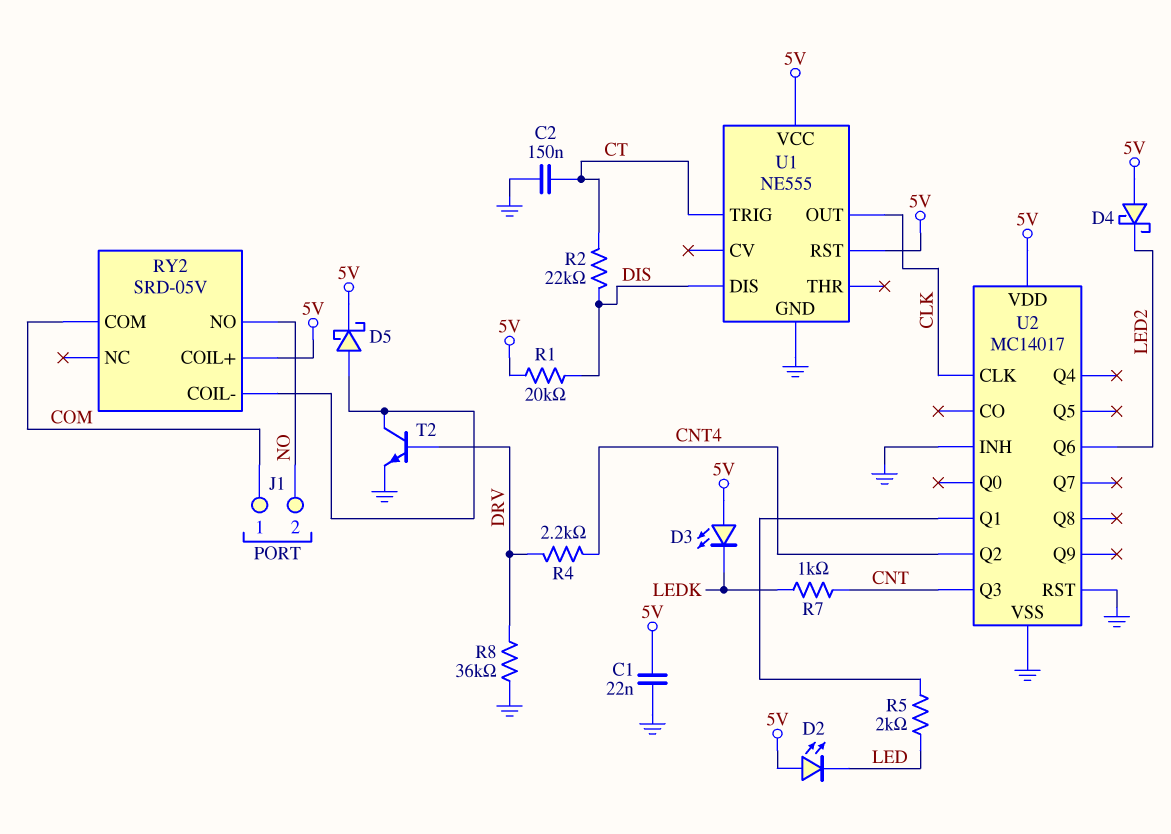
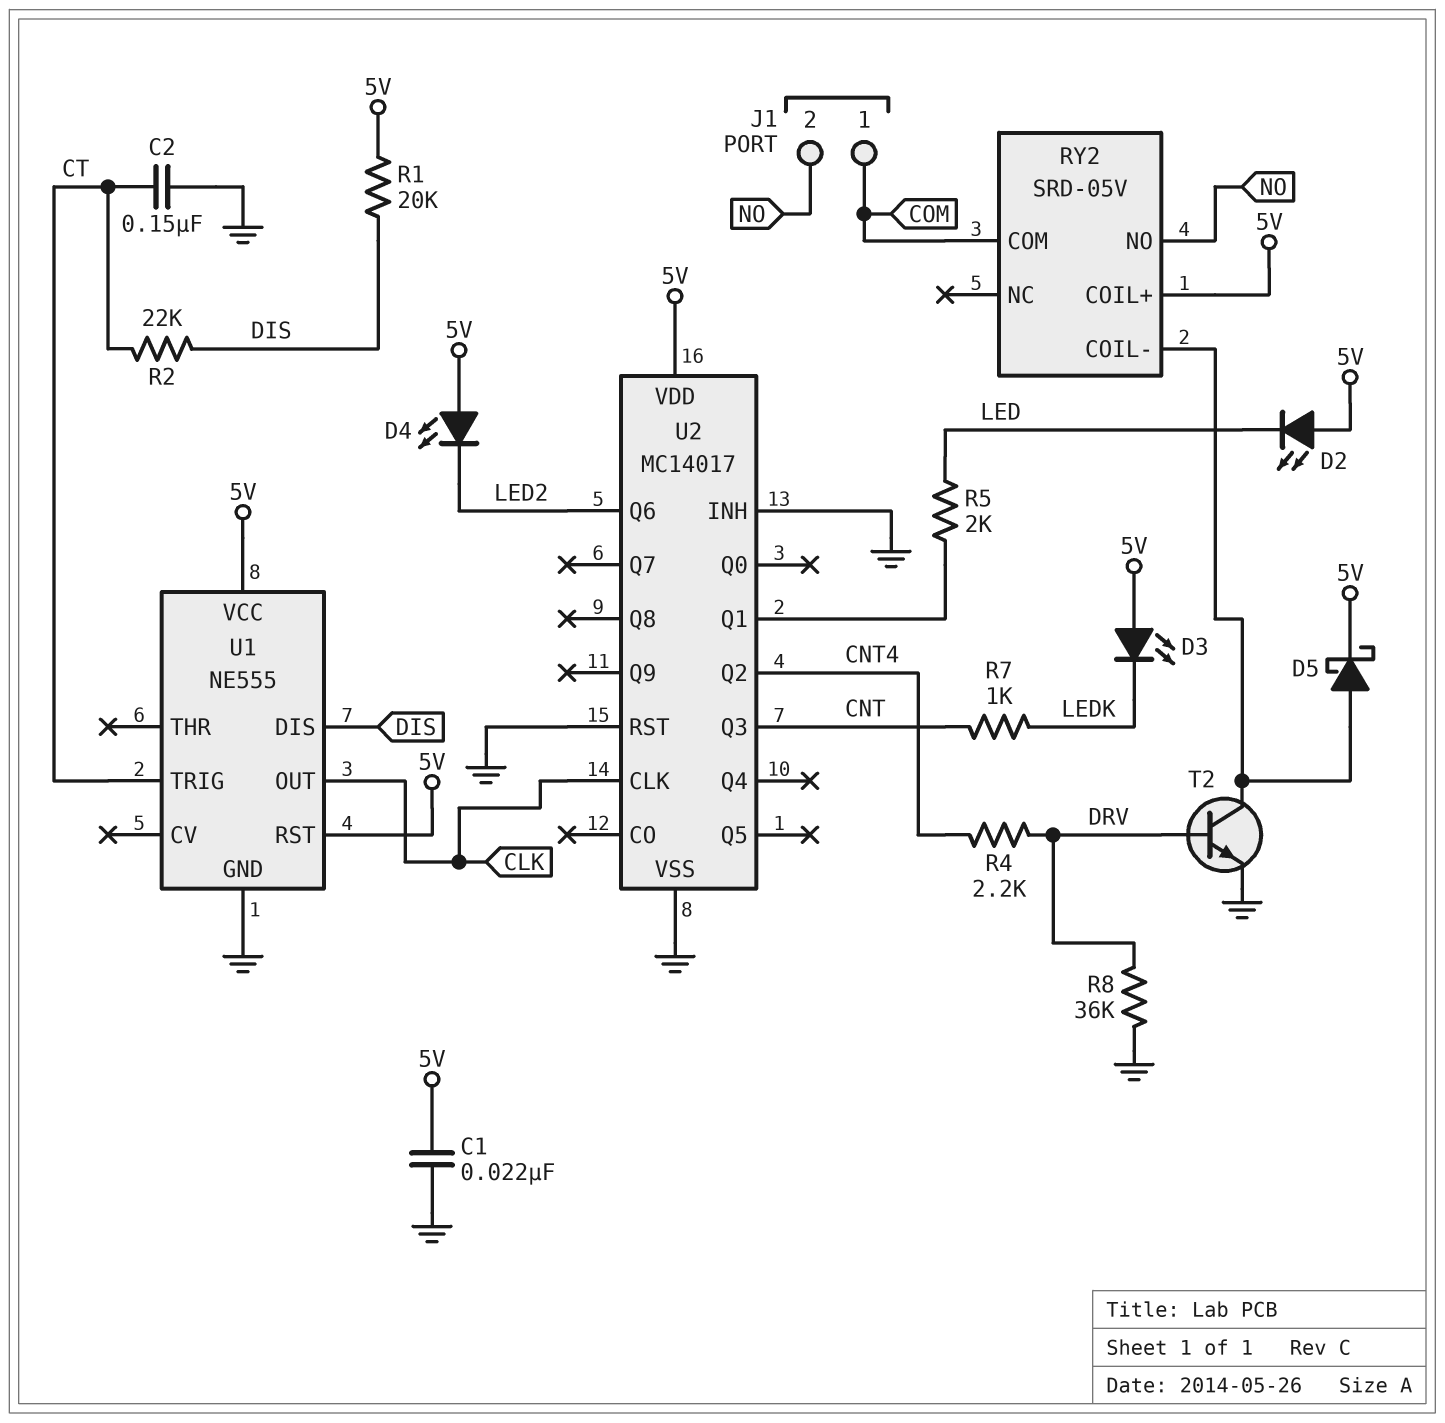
D4: schottky (A 5V, K LED2) -> LED (A 5V, K LED2)

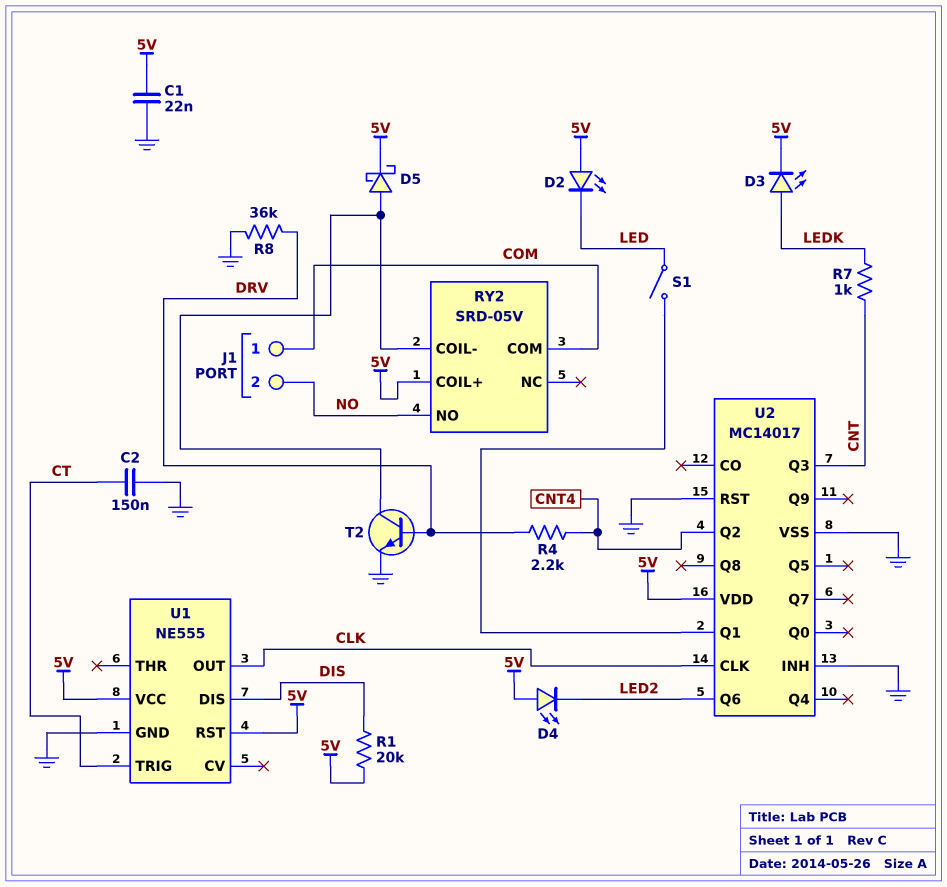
D3: LED (A 5V, K LEDK) -> LED (A LEDK, K 5V)
R2: 22k (CT, DIS) -> none
R5: 2k (LED, U2/Q1) -> none
S1: none -> switch (LED, U2/Q1)

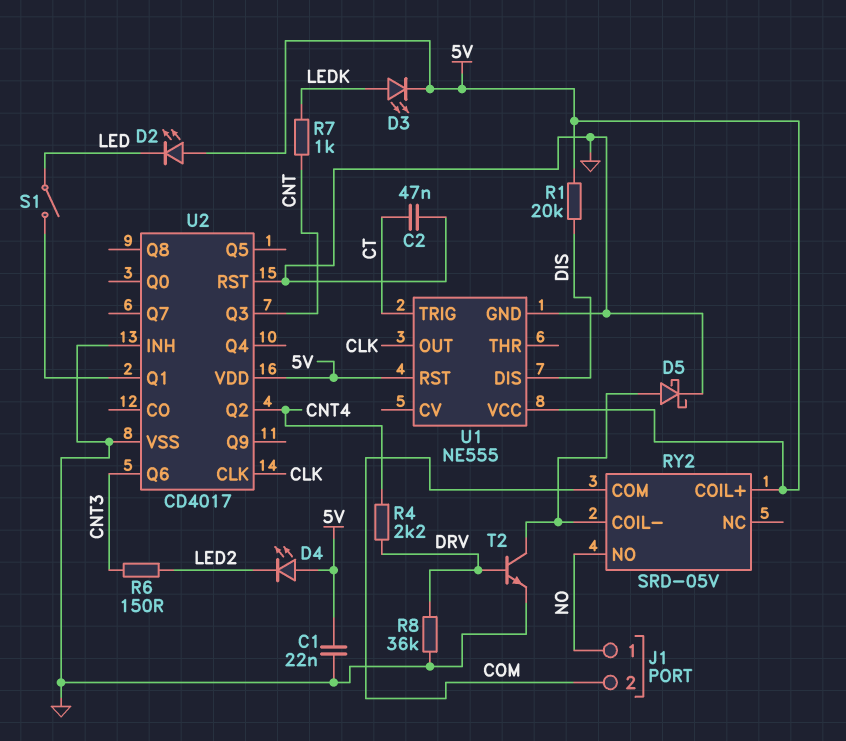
C2: 150nF (CT, GND) -> 47nF (CT, GND)
D5: schottky (A RY2/COIL-, K 5V) -> schottky (A RY2/COIL-, K GND)
J1 pin 1: COM -> NO
J1 pin 2: NO -> COM
R6: none -> 150 (CNT3, LED2)
U2: MC14017 -> CD4017
U2 pin Q6: LED2 -> CNT3

